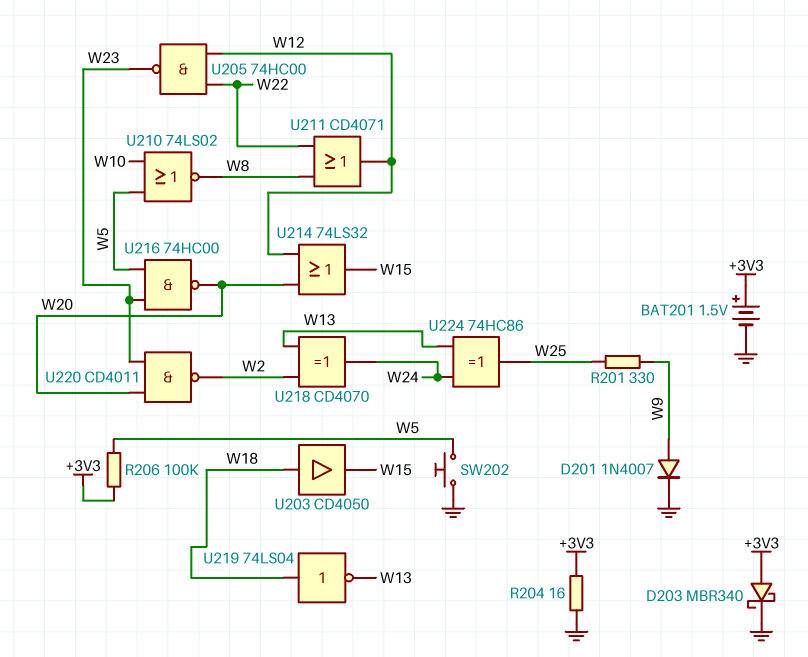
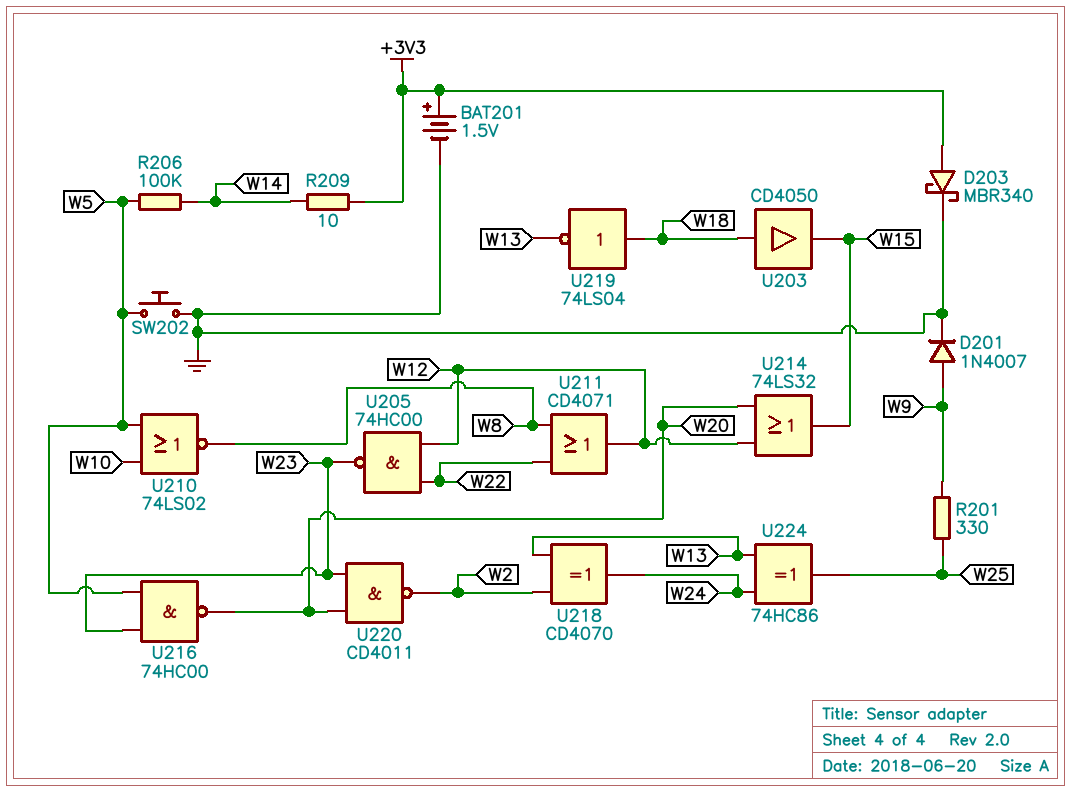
R204: 16 (+3V3, GND) -> none
R206: 100k (+3V3, W5) -> 100k (W5, W14)
R209: none -> 10 (+3V3, W14)

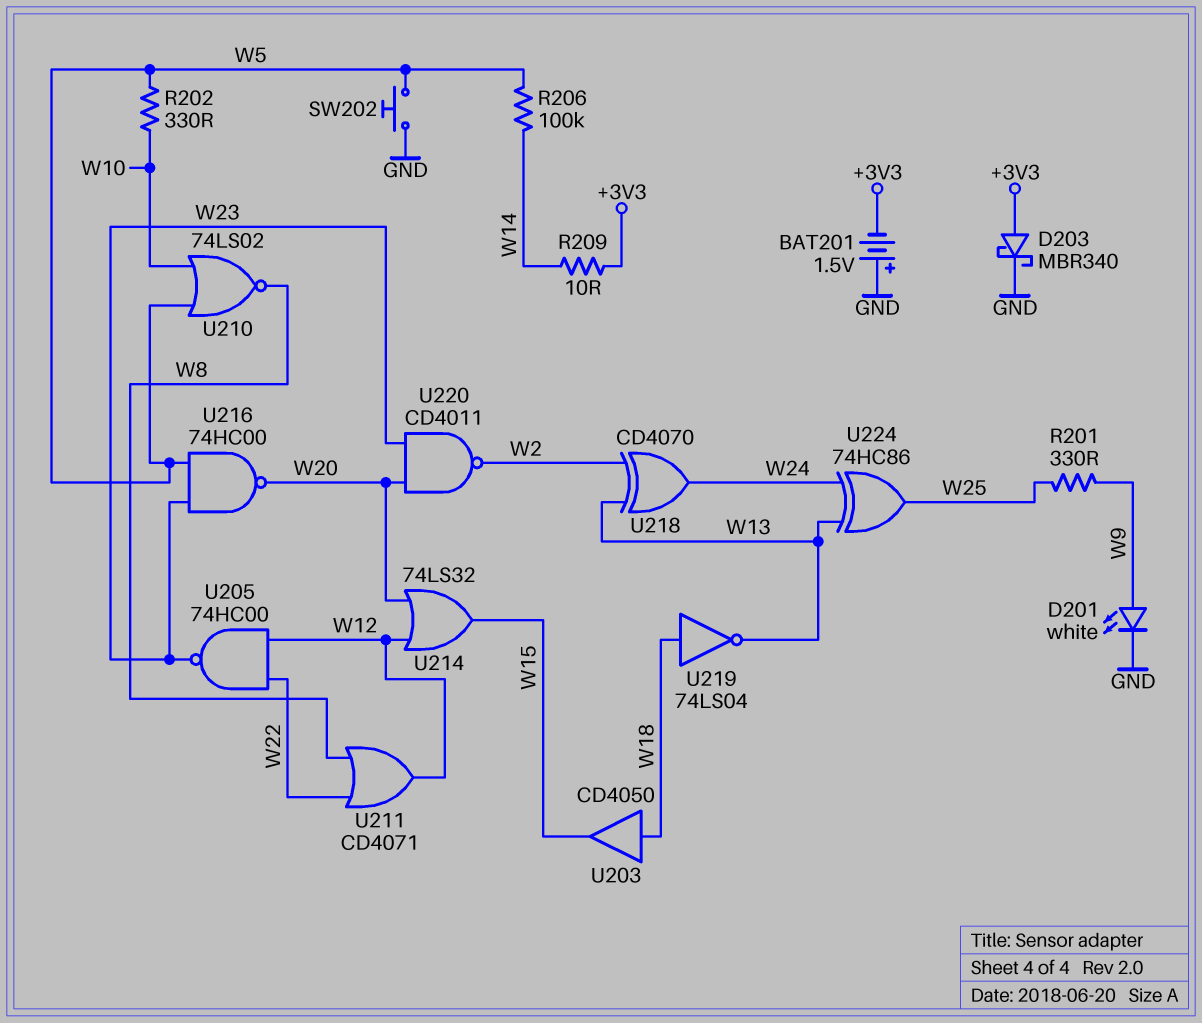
BAT201: 1.5V (plus +3V3, minus GND) -> 1.5V (plus GND, minus +3V3)
D201: diode 1N4007 (A W9, K GND) -> LED white (A W9, K GND)
R202: none -> 330 (W5, W10)

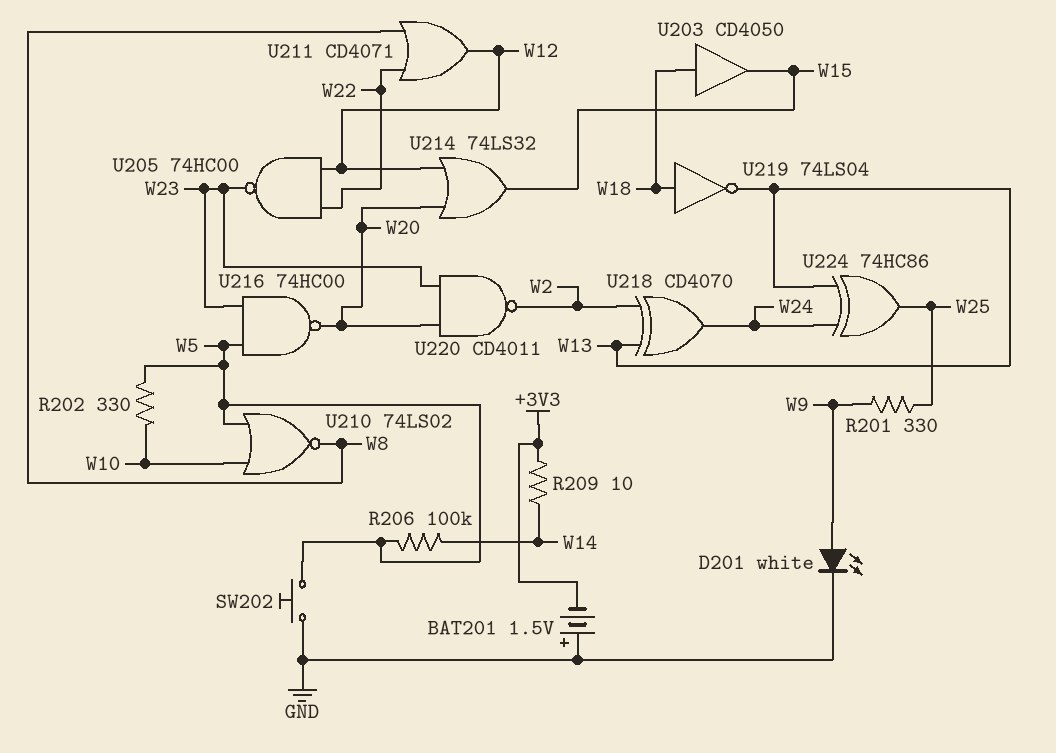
D203: schottky MBR340 (A +3V3, K GND) -> none

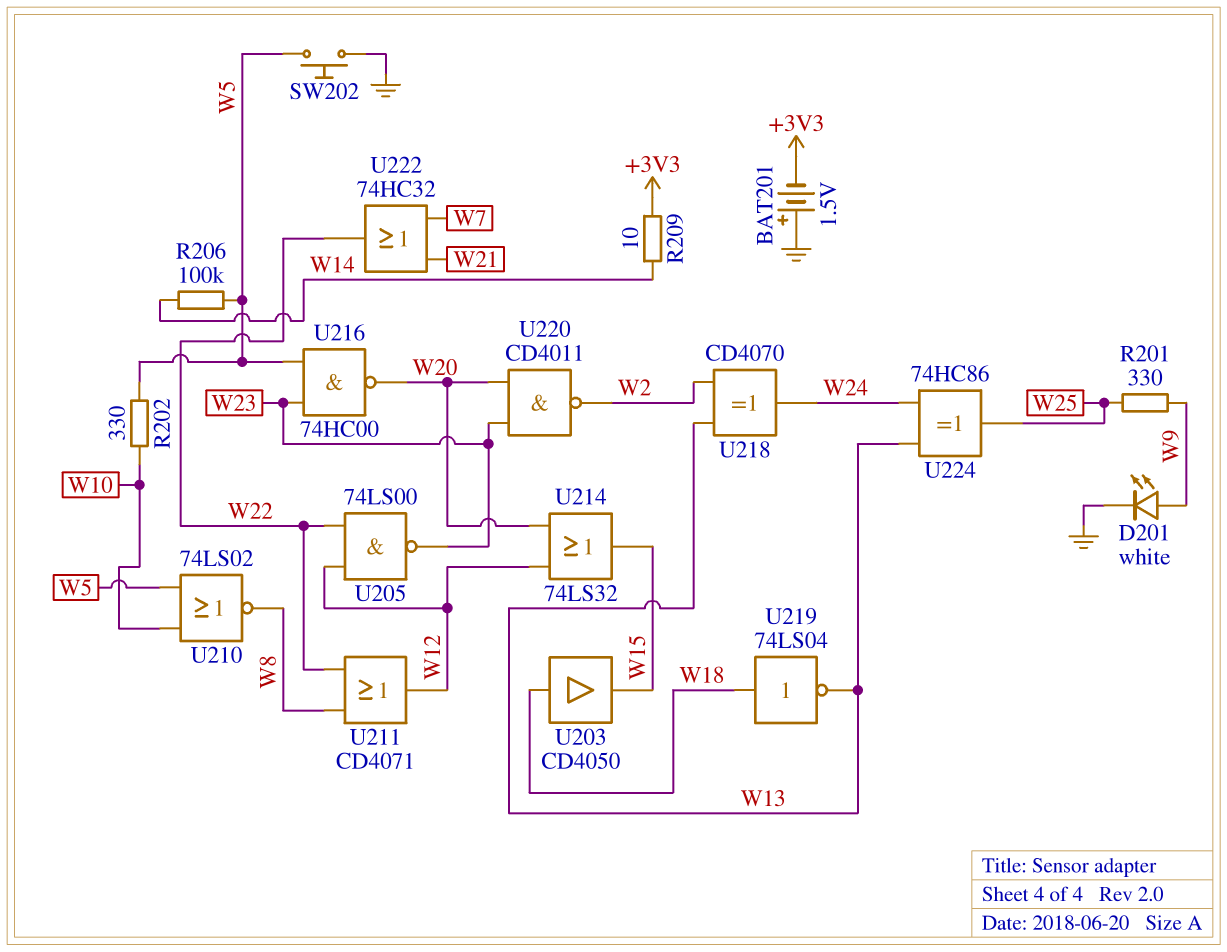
U205: NAND 74HC00 (in W12, in W22, out W23) -> NAND 74LS00 (in W12, in W22, out W23)
U222: none -> OR 74HC32 (in W7, in W21, out W22)

